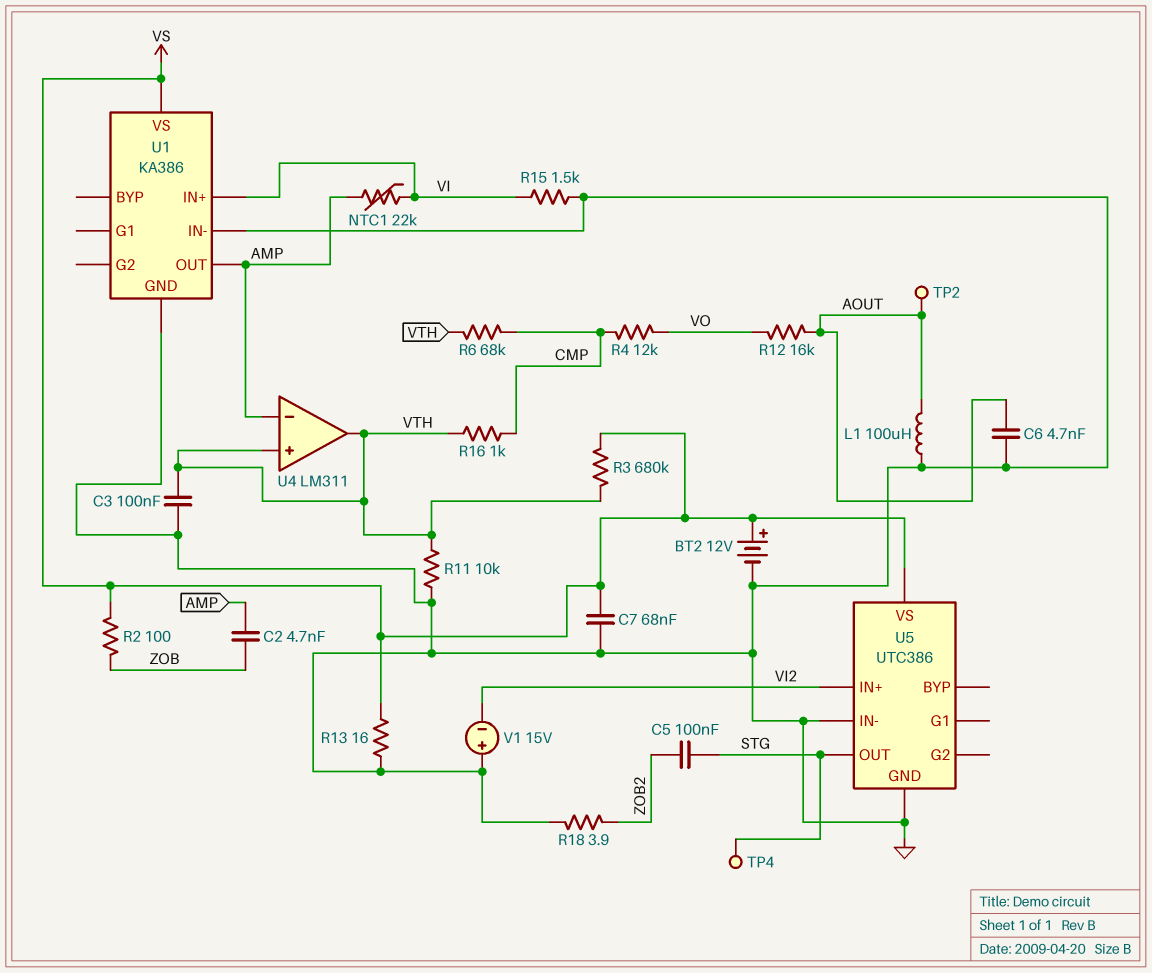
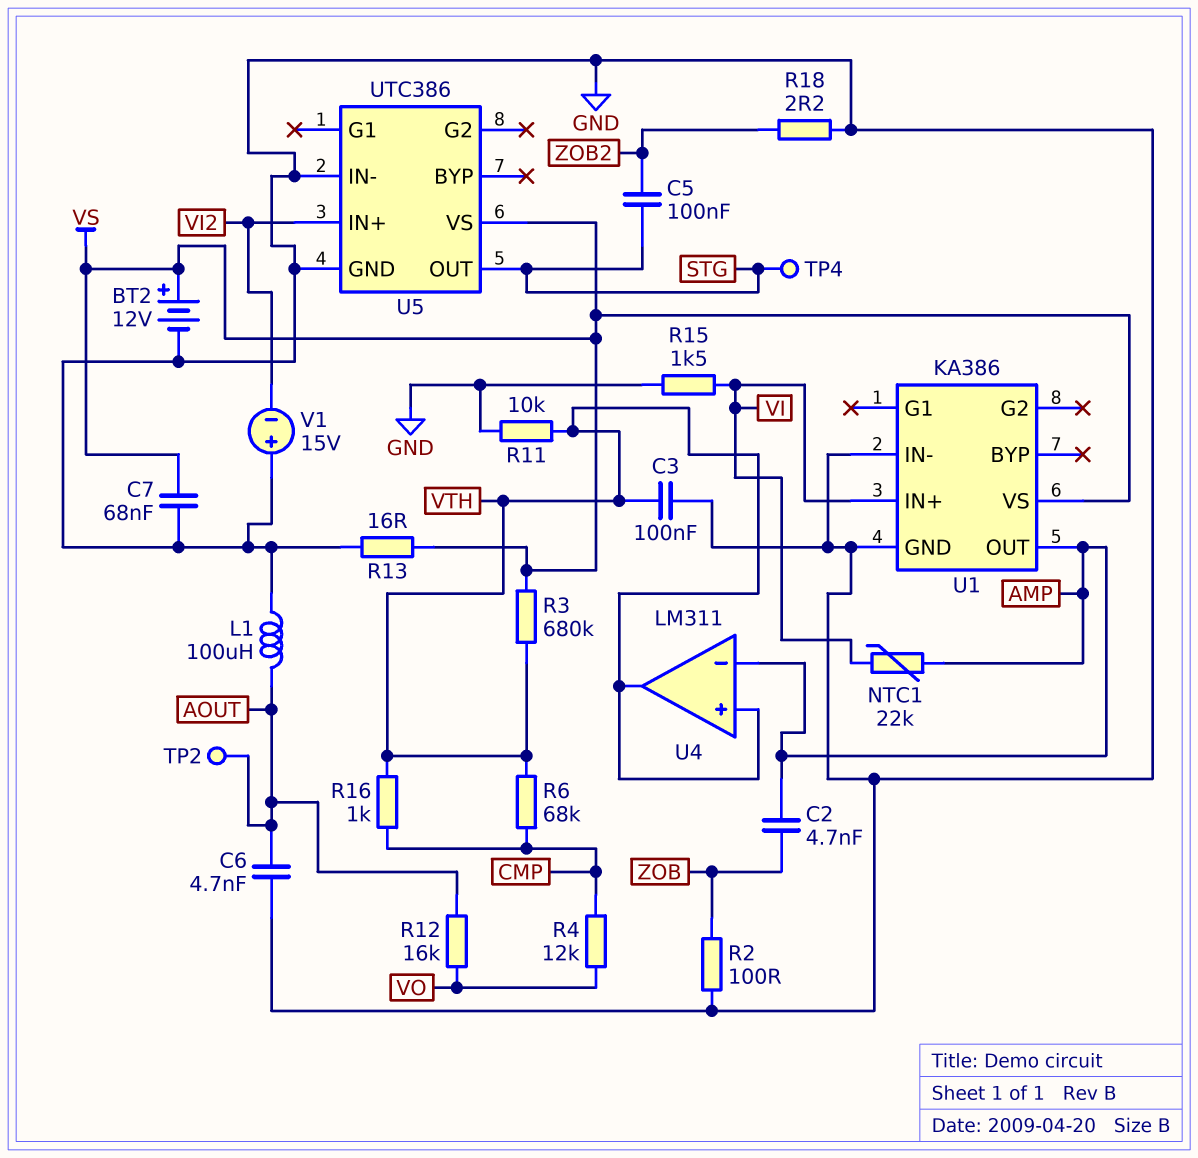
R2: 100 (VS, ZOB) -> 100 (GND, ZOB)
R18: 3.9 (GND, ZOB2) -> 2.2 (GND, ZOB2)

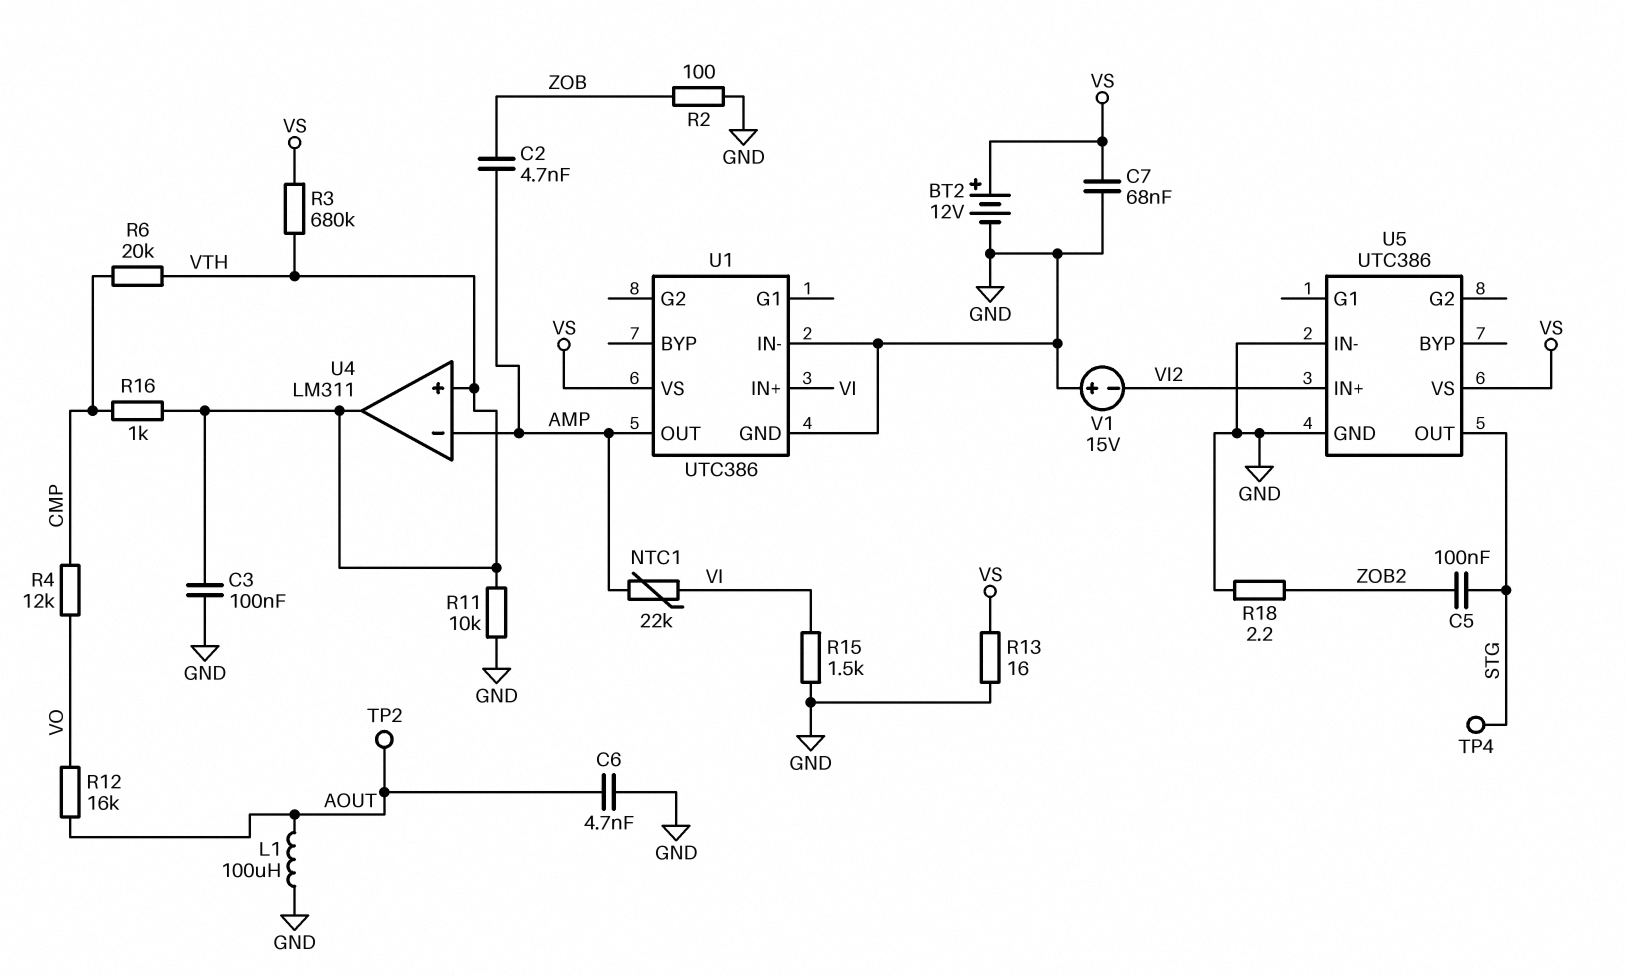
R6: 68k (CMP, VTH) -> 20k (CMP, VTH)
U1: KA386 -> UTC386

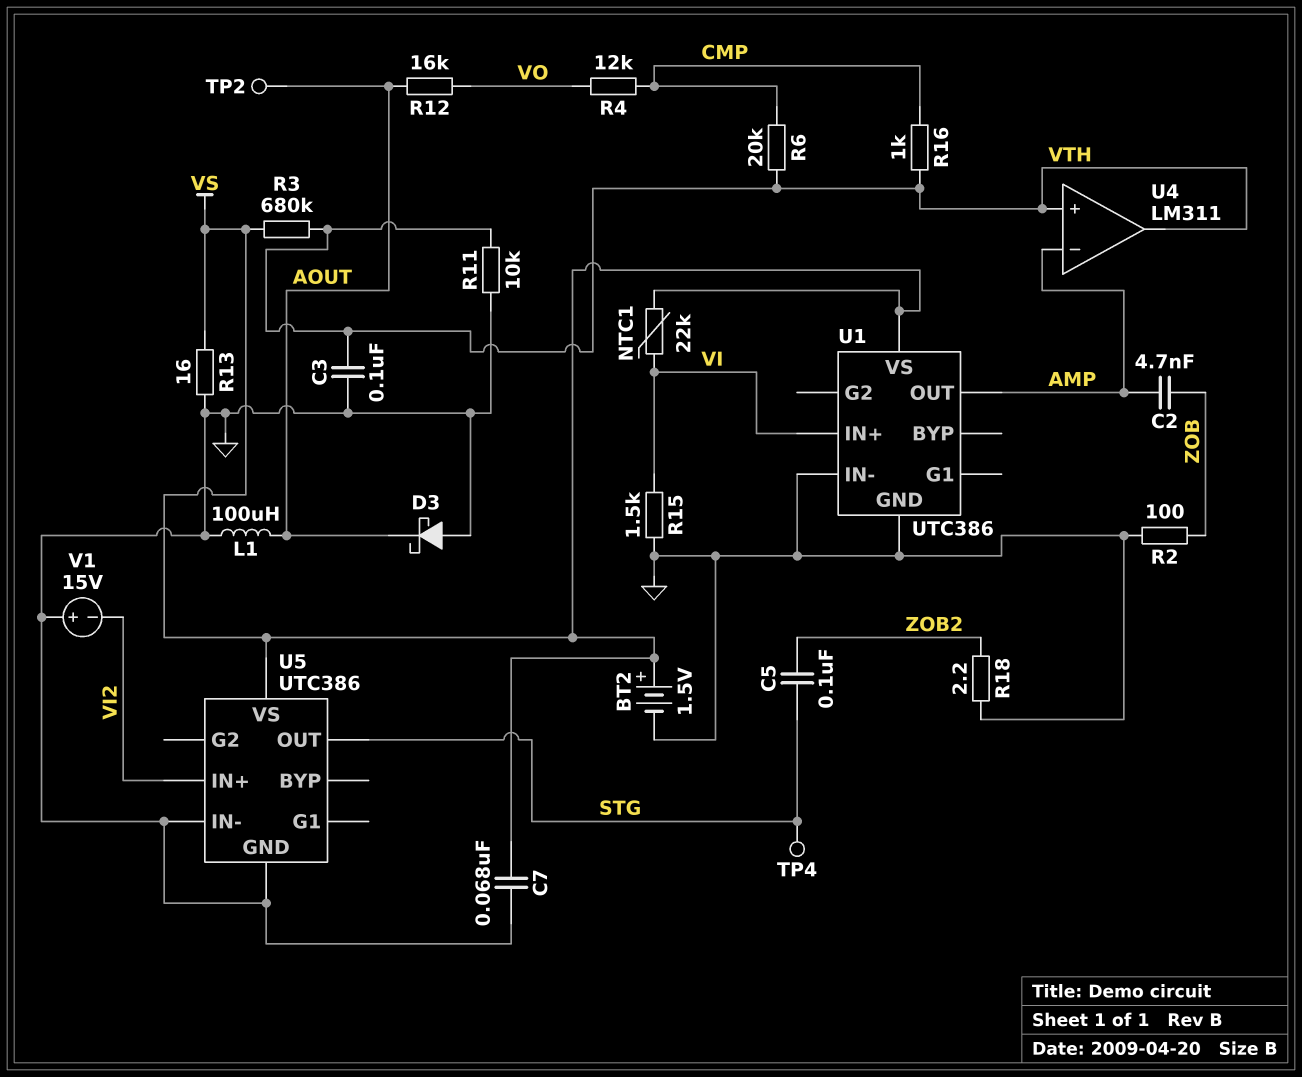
BT2: 12V (plus VS, minus GND) -> 1.5V (plus VS, minus GND)
C6: 4.7nF (AOUT, GND) -> none
D3: none -> schottky (A GND, K AOUT)
NTC1: 22k (AMP, VI) -> 22k (VI, VS)

